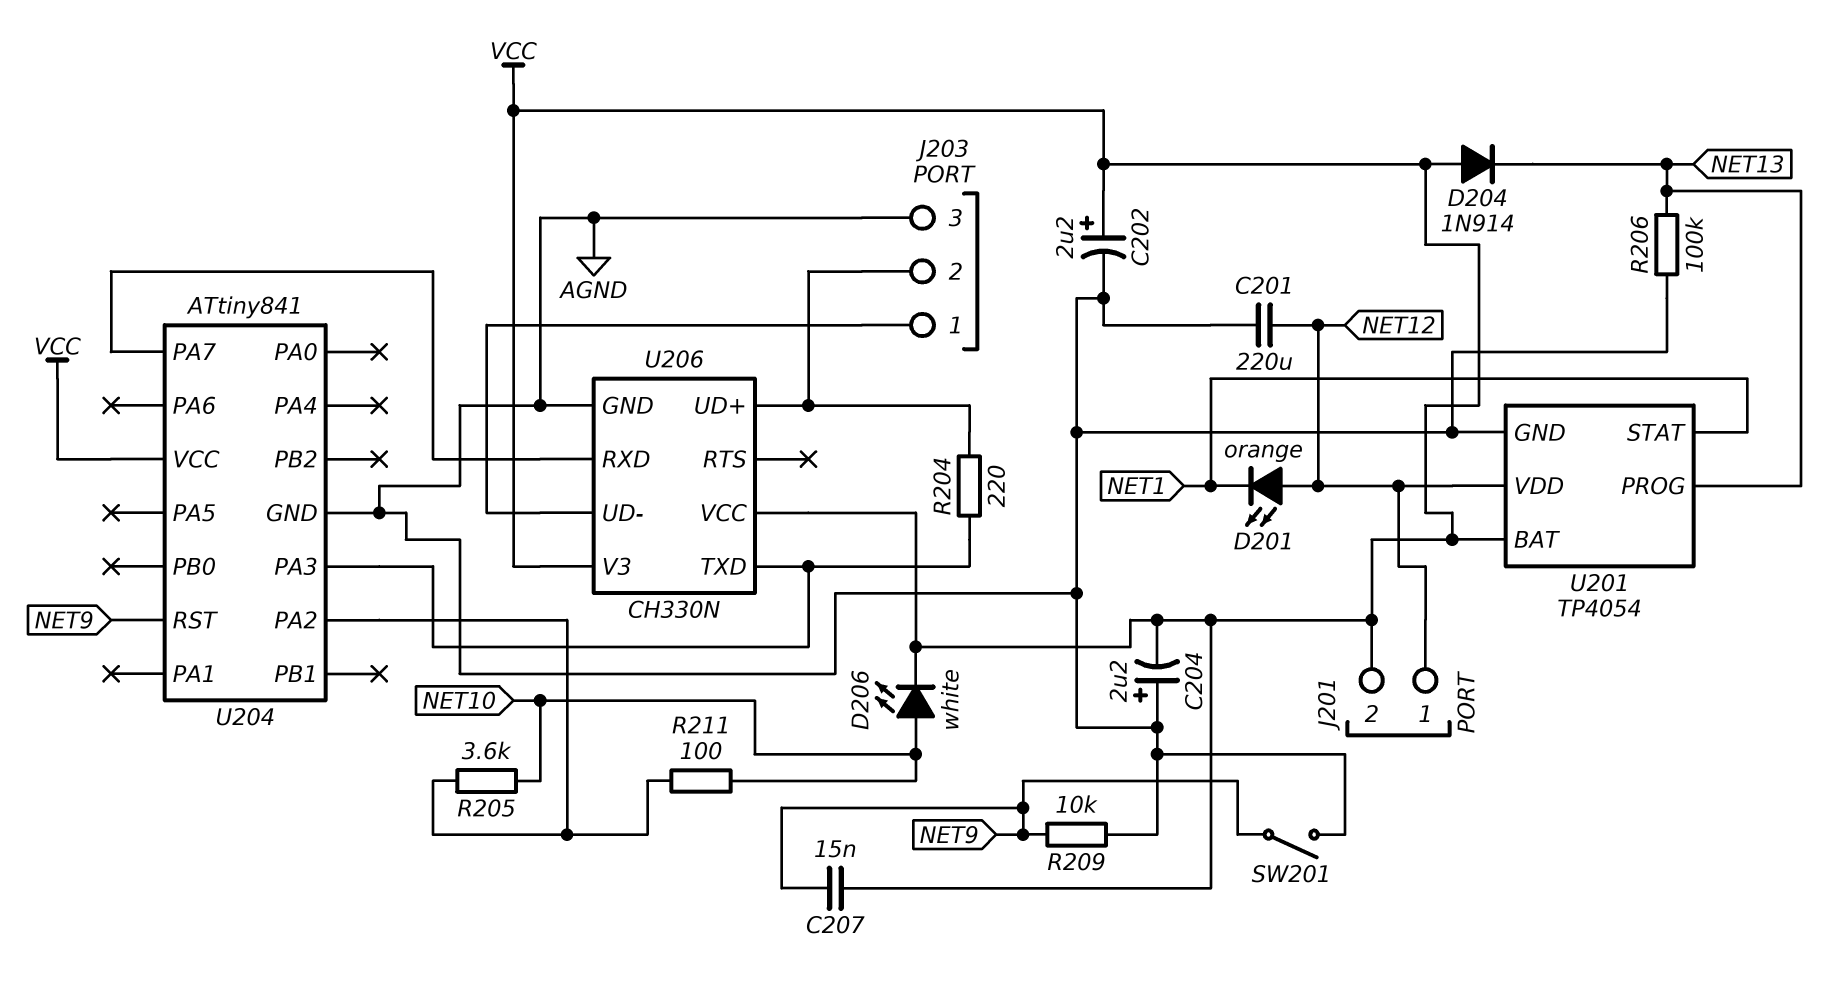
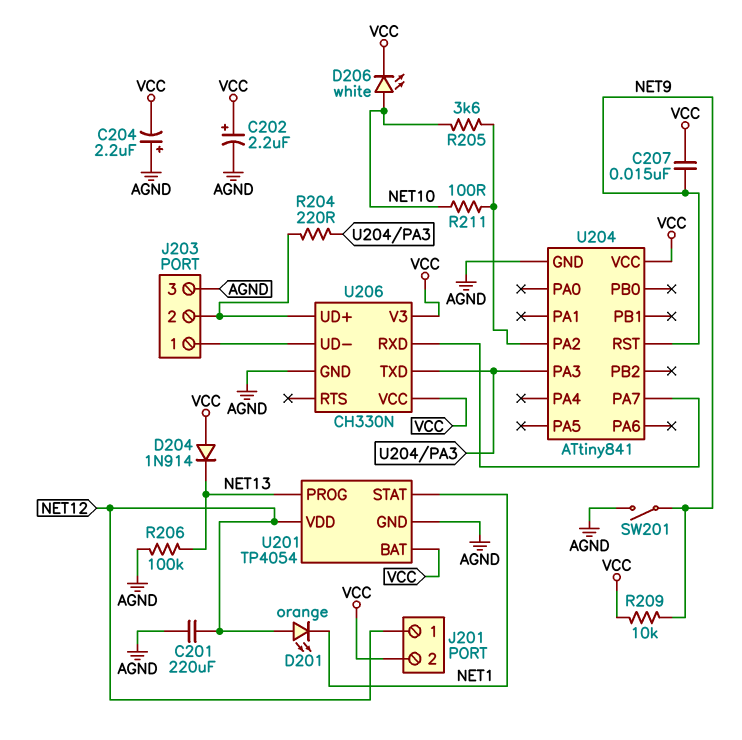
R209: 10k (AGND, NET9) -> 10k (NET9, VCC)

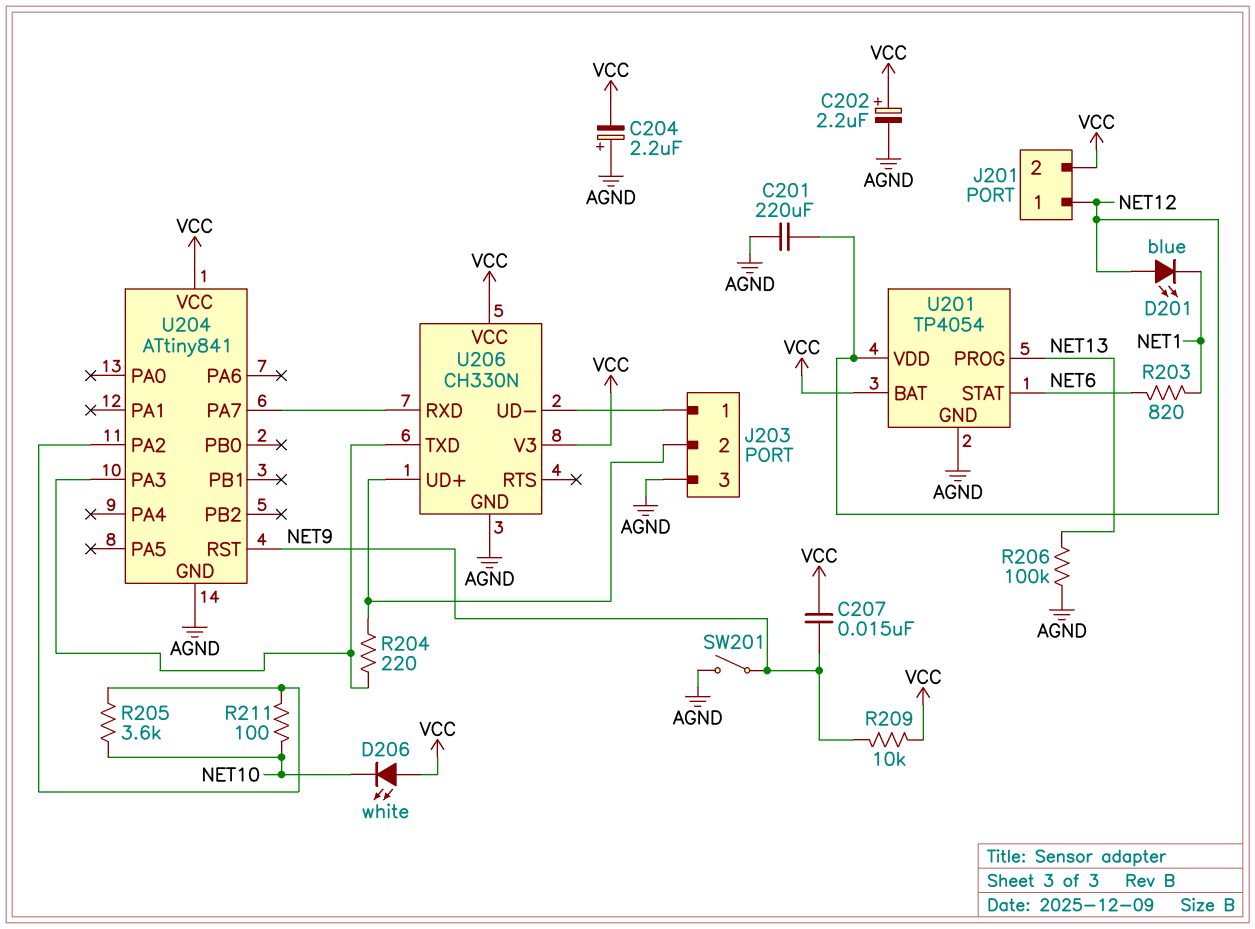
D201: LED orange (A NET12, K NET1) -> LED blue (A NET12, K NET1)
D204: diode 1N914 (A VCC, K NET13) -> none
D206: LED white (A NET10, K VCC) -> LED white (A VCC, K NET10)
R203: none -> 820 (NET1, NET6)
U201 pin STAT: NET1 -> NET6

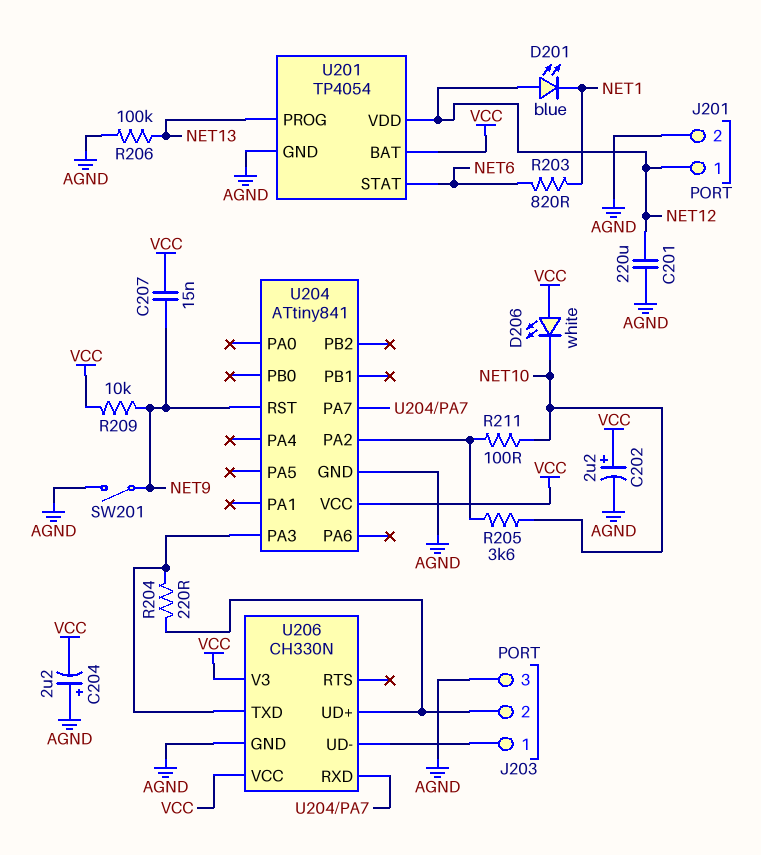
J201 pin 2: VCC -> AGND

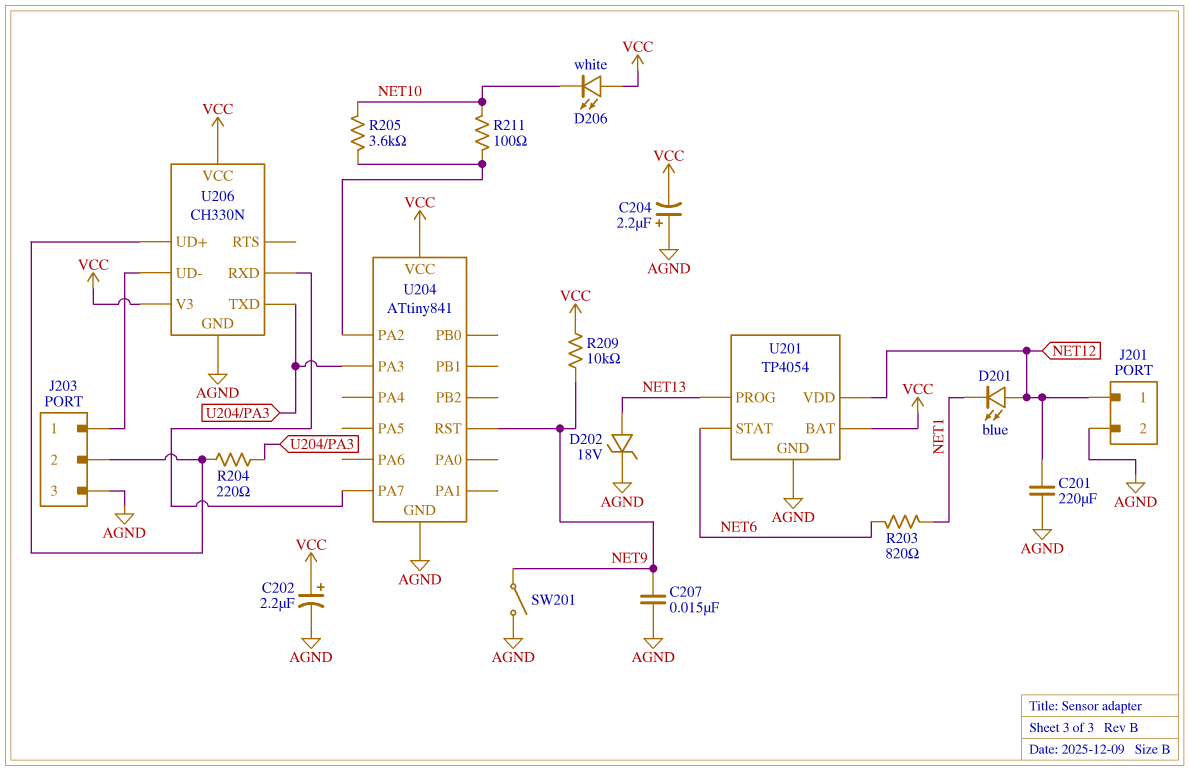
C207: 15nF (NET9, VCC) -> 15nF (AGND, NET9)
D202: none -> zener 18V (A NET13, K AGND)
R206: 100k (AGND, NET13) -> none

